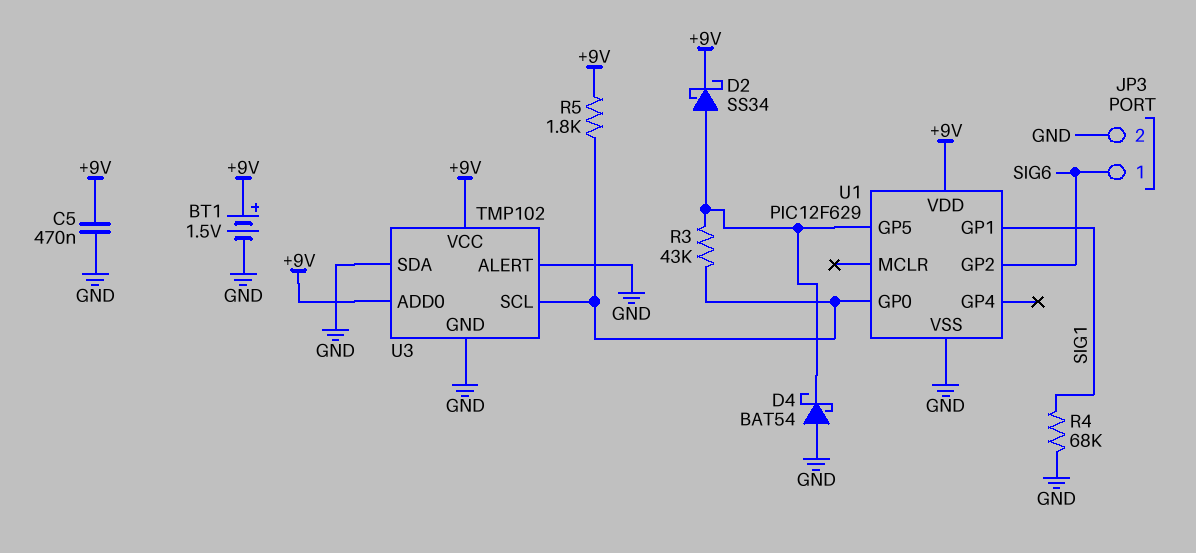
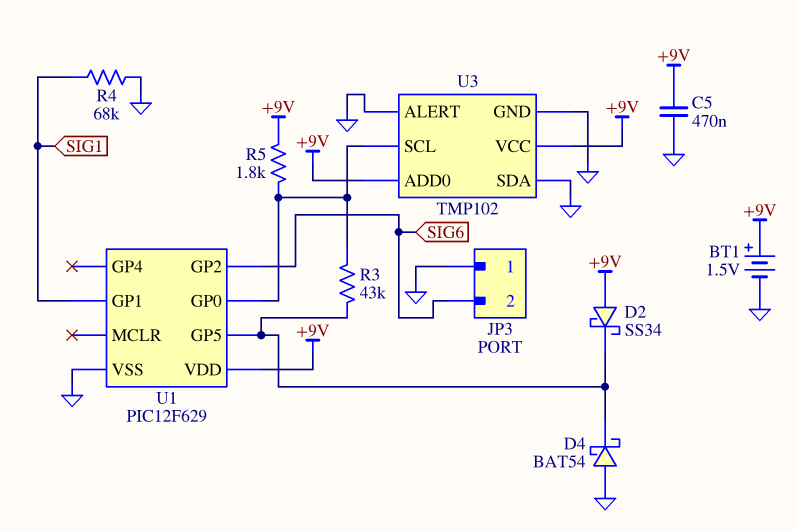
D2: schottky SS34 (A U1/GP5, K +9V) -> schottky SS34 (A +9V, K U1/GP5)
JP3 pin 1: SIG6 -> GND
JP3 pin 2: GND -> SIG6

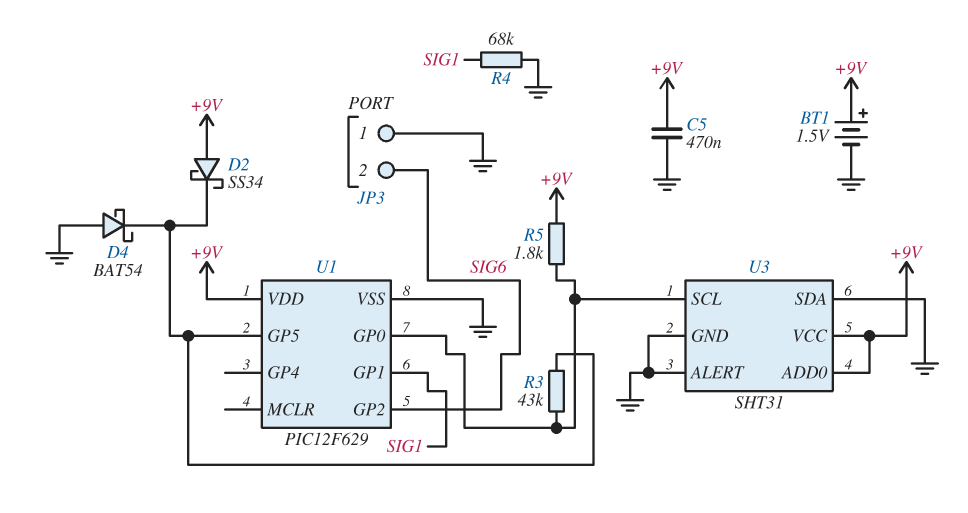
U3: TMP102 -> SHT31

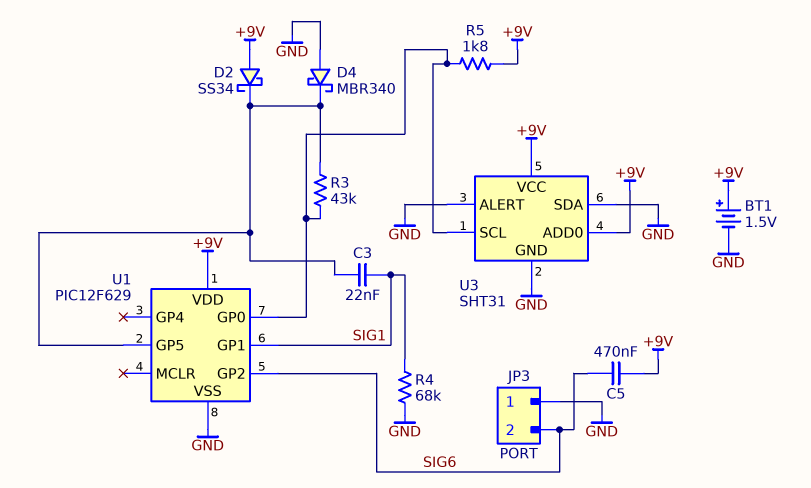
C3: none -> 22nF (SIG1, U1/GP5)
C5: 470nF (+9V, GND) -> 470nF (+9V, SIG6)
D4: schottky BAT54 (A GND, K U1/GP5) -> schottky MBR340 (A GND, K U1/GP5)

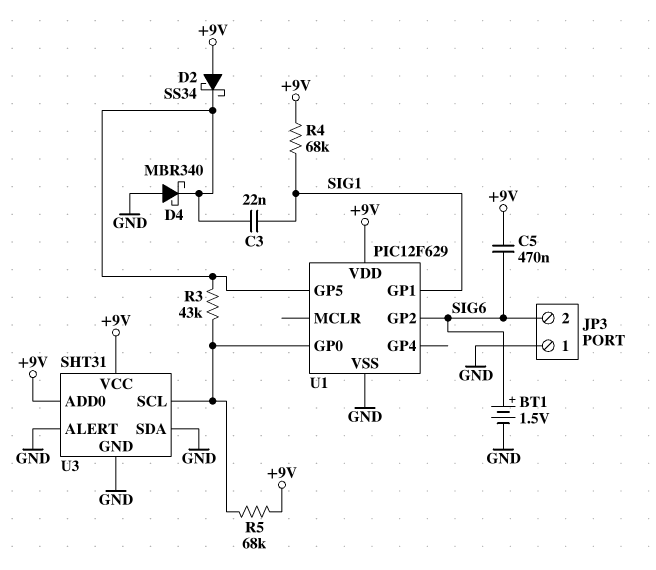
BT1: 1.5V (plus +9V, minus GND) -> 1.5V (plus SIG6, minus GND)
R4: 68k (GND, SIG1) -> 68k (+9V, SIG1)
R5: 1.8k (+9V, U1/GP0) -> 68k (+9V, U1/GP0)

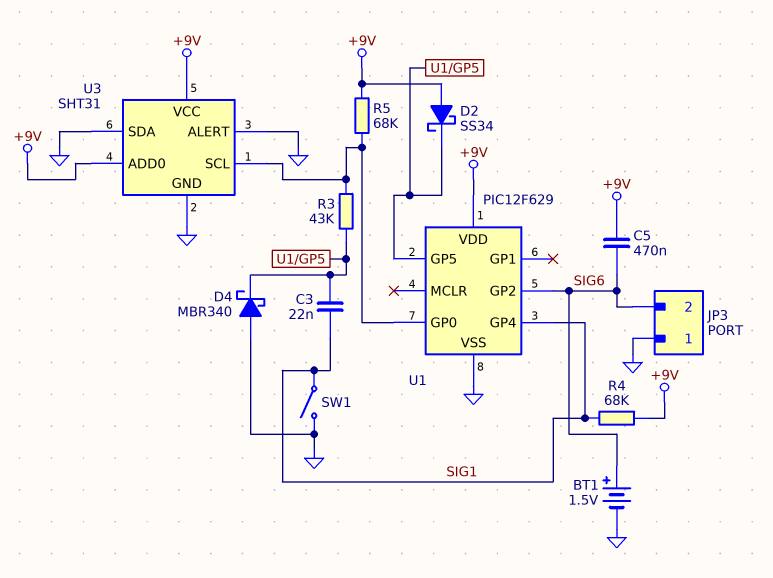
SW1: none -> switch (GND, SIG1)
U1 pin GP1: SIG1 -> none
U1 pin GP4: none -> SIG1

